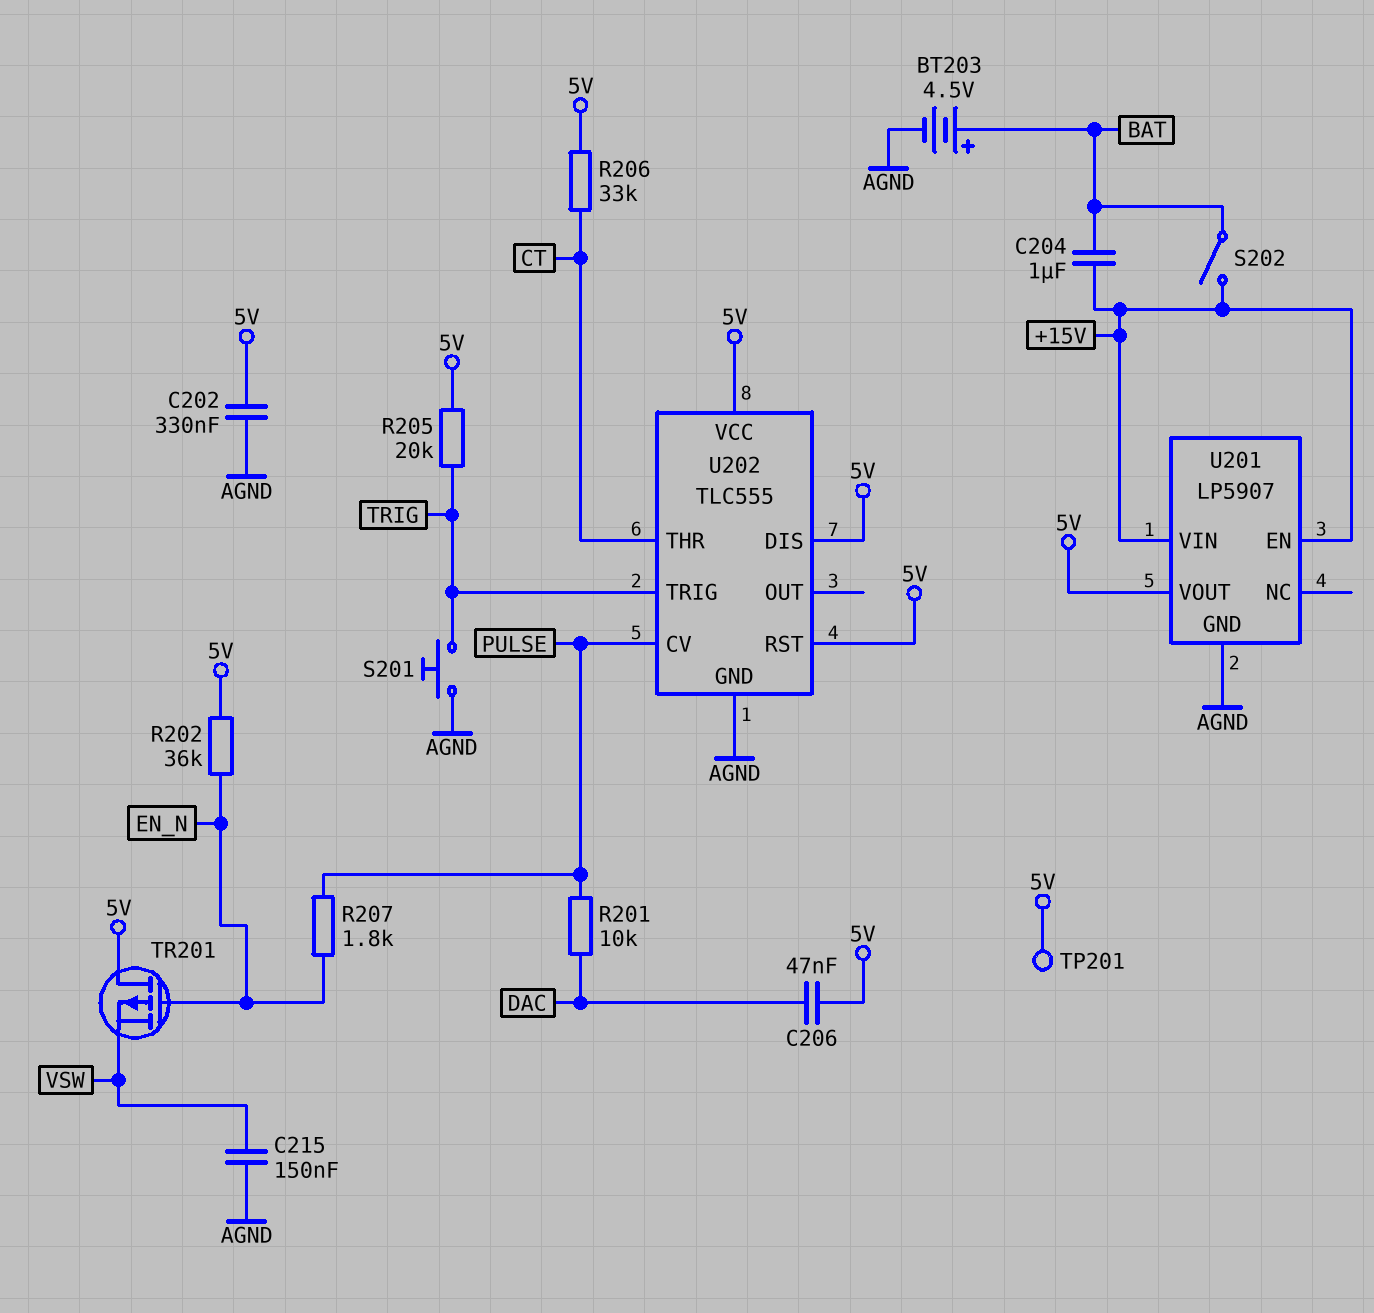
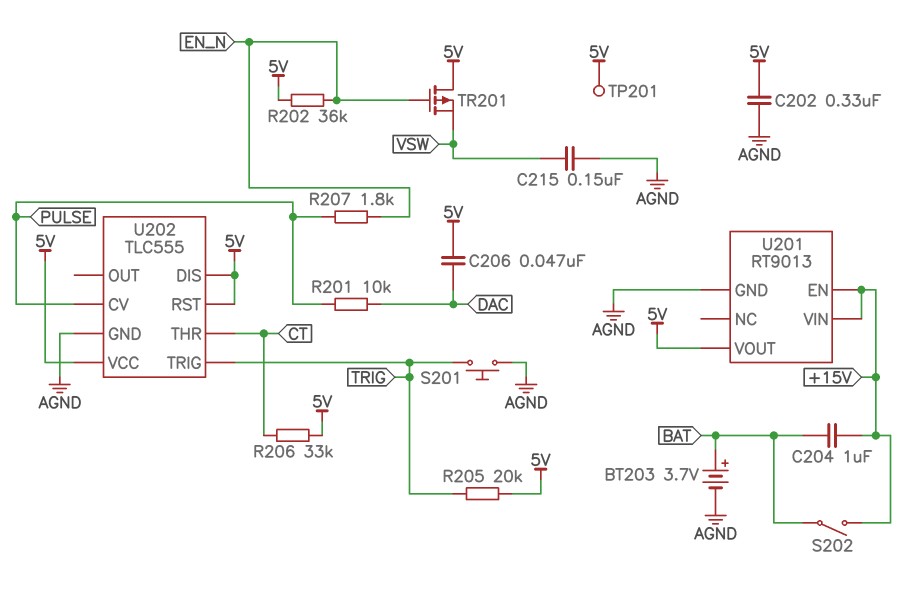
BT203: 4.5V (plus BAT, minus AGND) -> 3.7V (plus BAT, minus AGND)
U201: LP5907 -> RT9013

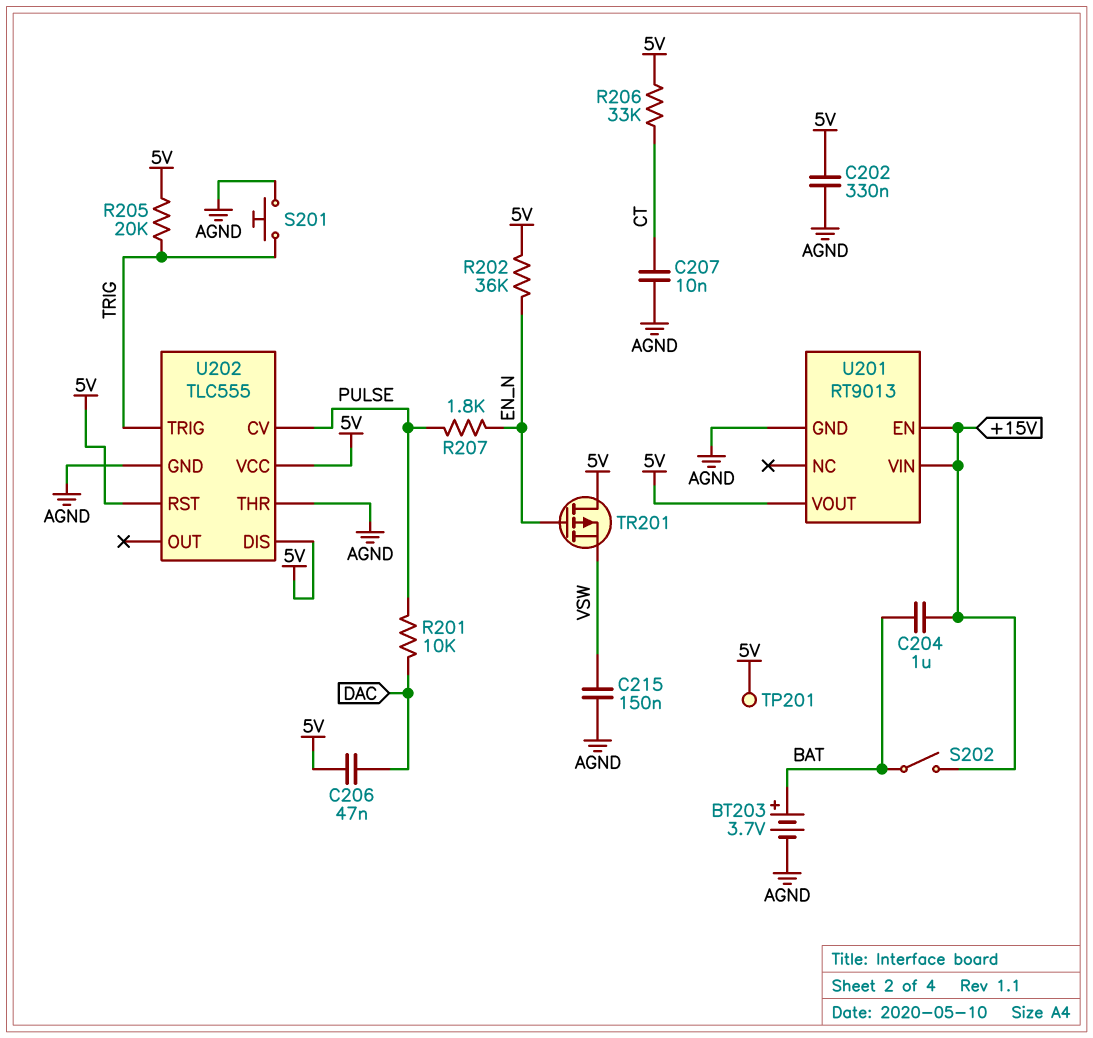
C207: none -> 10nF (AGND, CT)
U202 pin THR: CT -> AGND

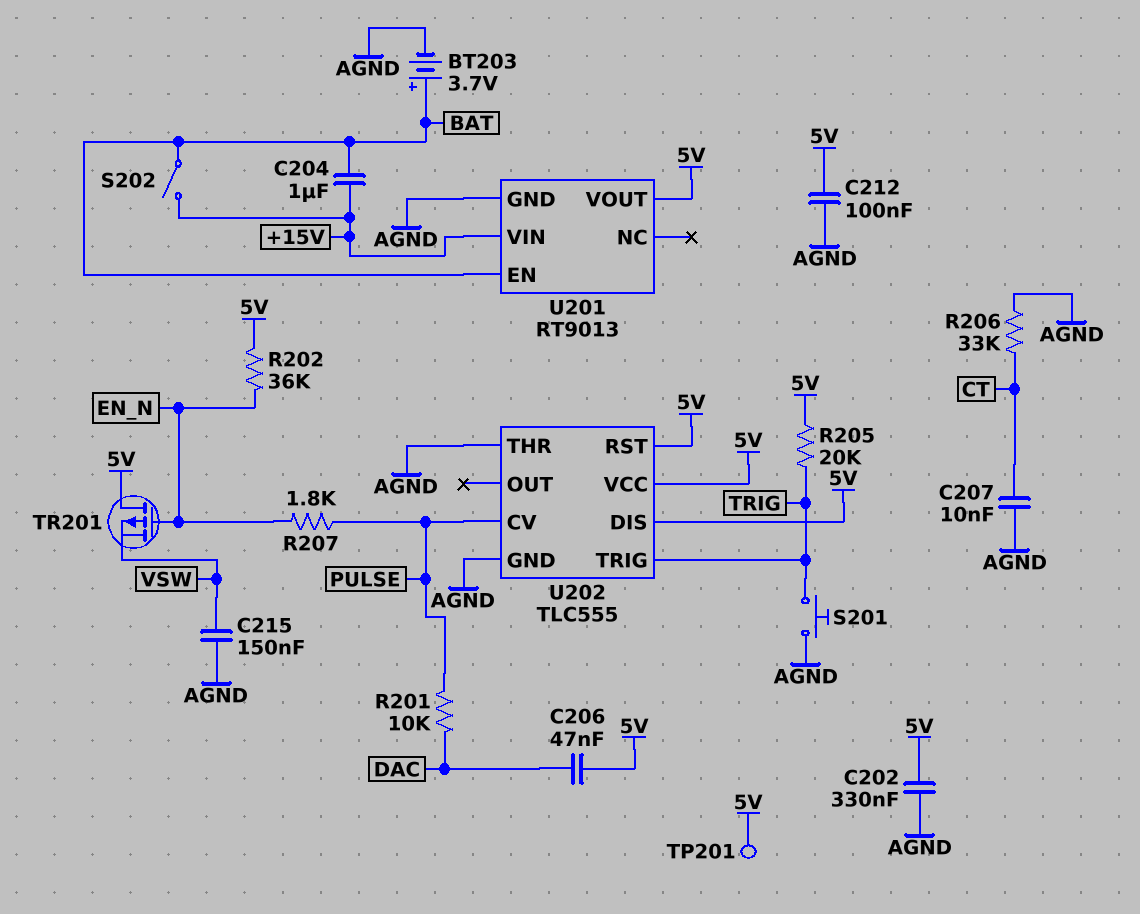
C212: none -> 100nF (5V, AGND)
R206: 33k (5V, CT) -> 33k (AGND, CT)
U201 pin EN: +15V -> BAT

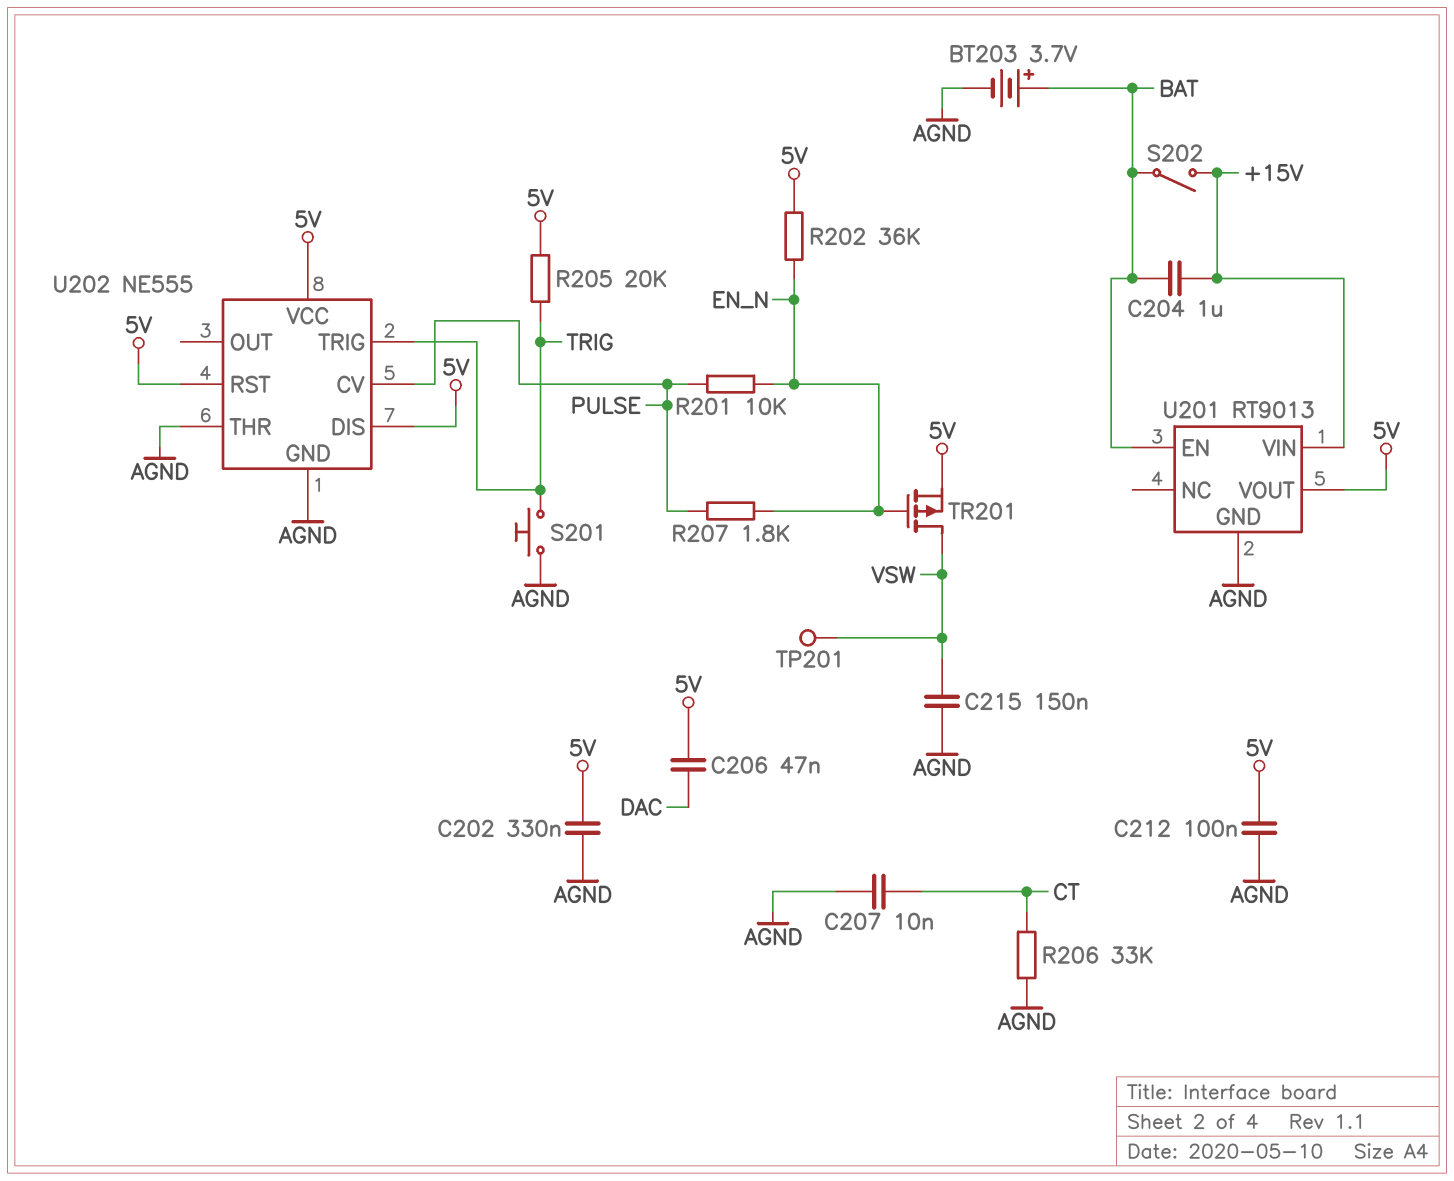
R201: 10k (DAC, PULSE) -> 10k (EN_N, PULSE)
TP201: test point (5V) -> test point (VSW)
TR201: PMOS (G EN_N, D 5V, S VSW) -> PMOS (G EN_N, D VSW, S 5V)
U202: TLC555 -> NE555

